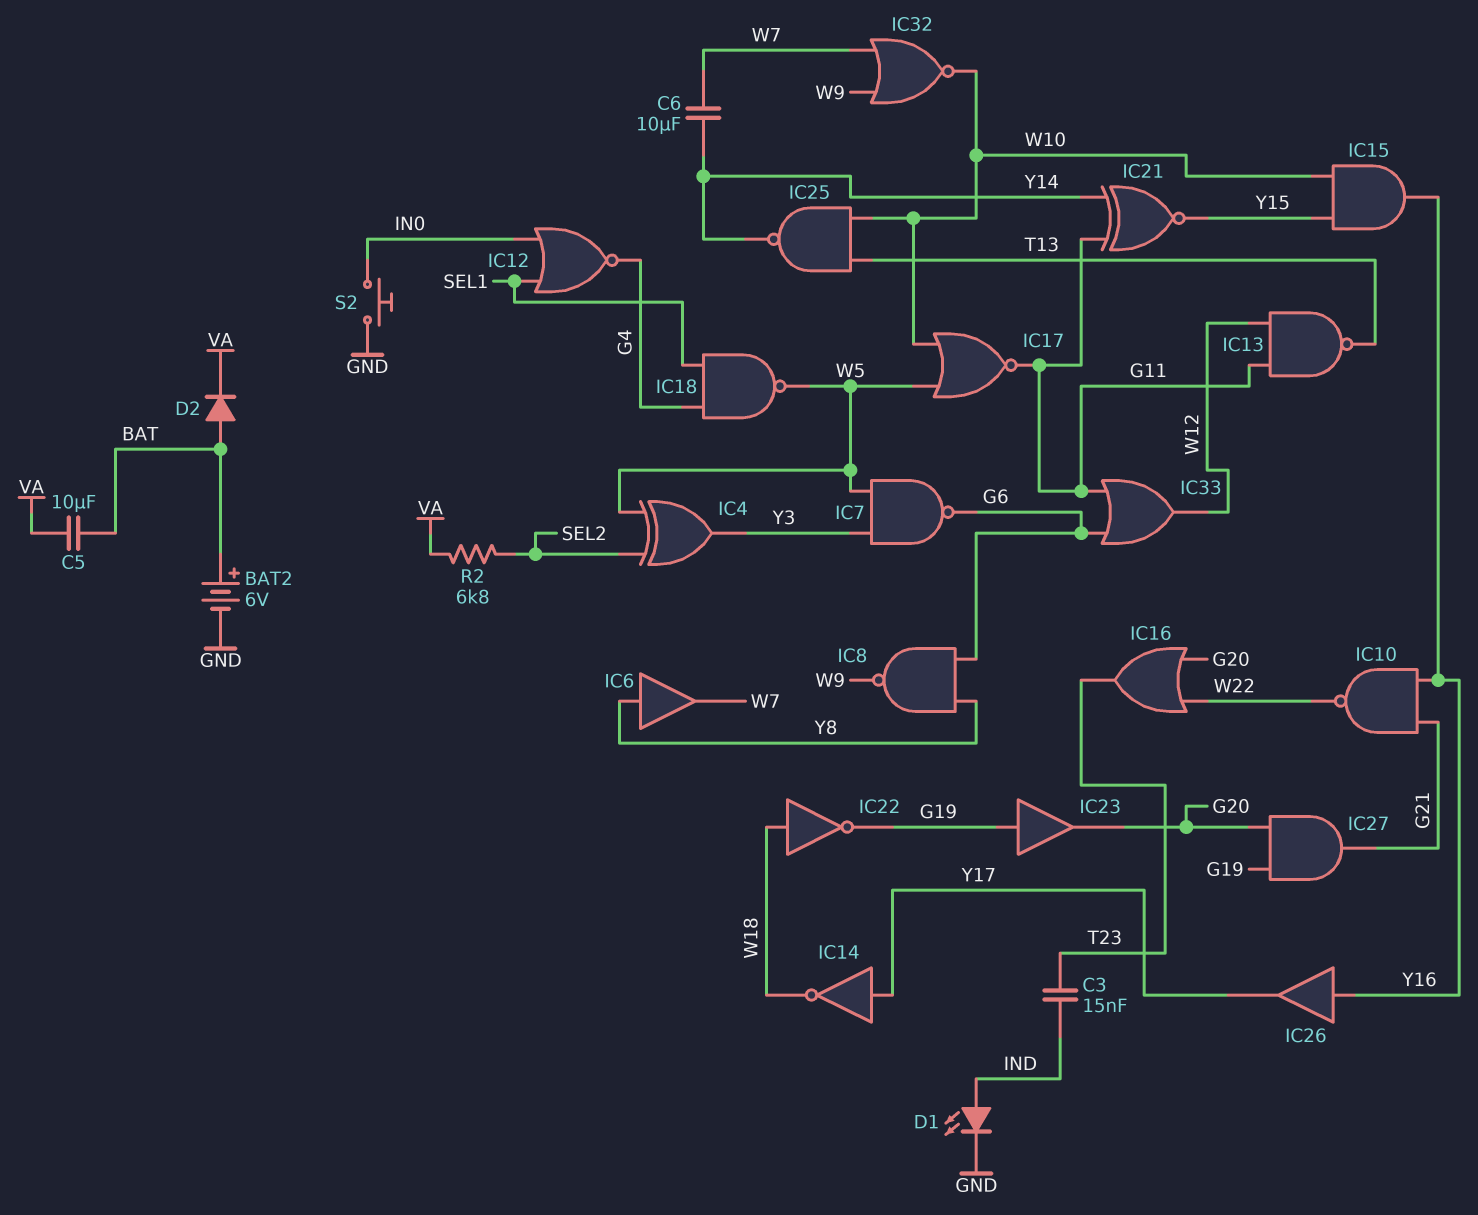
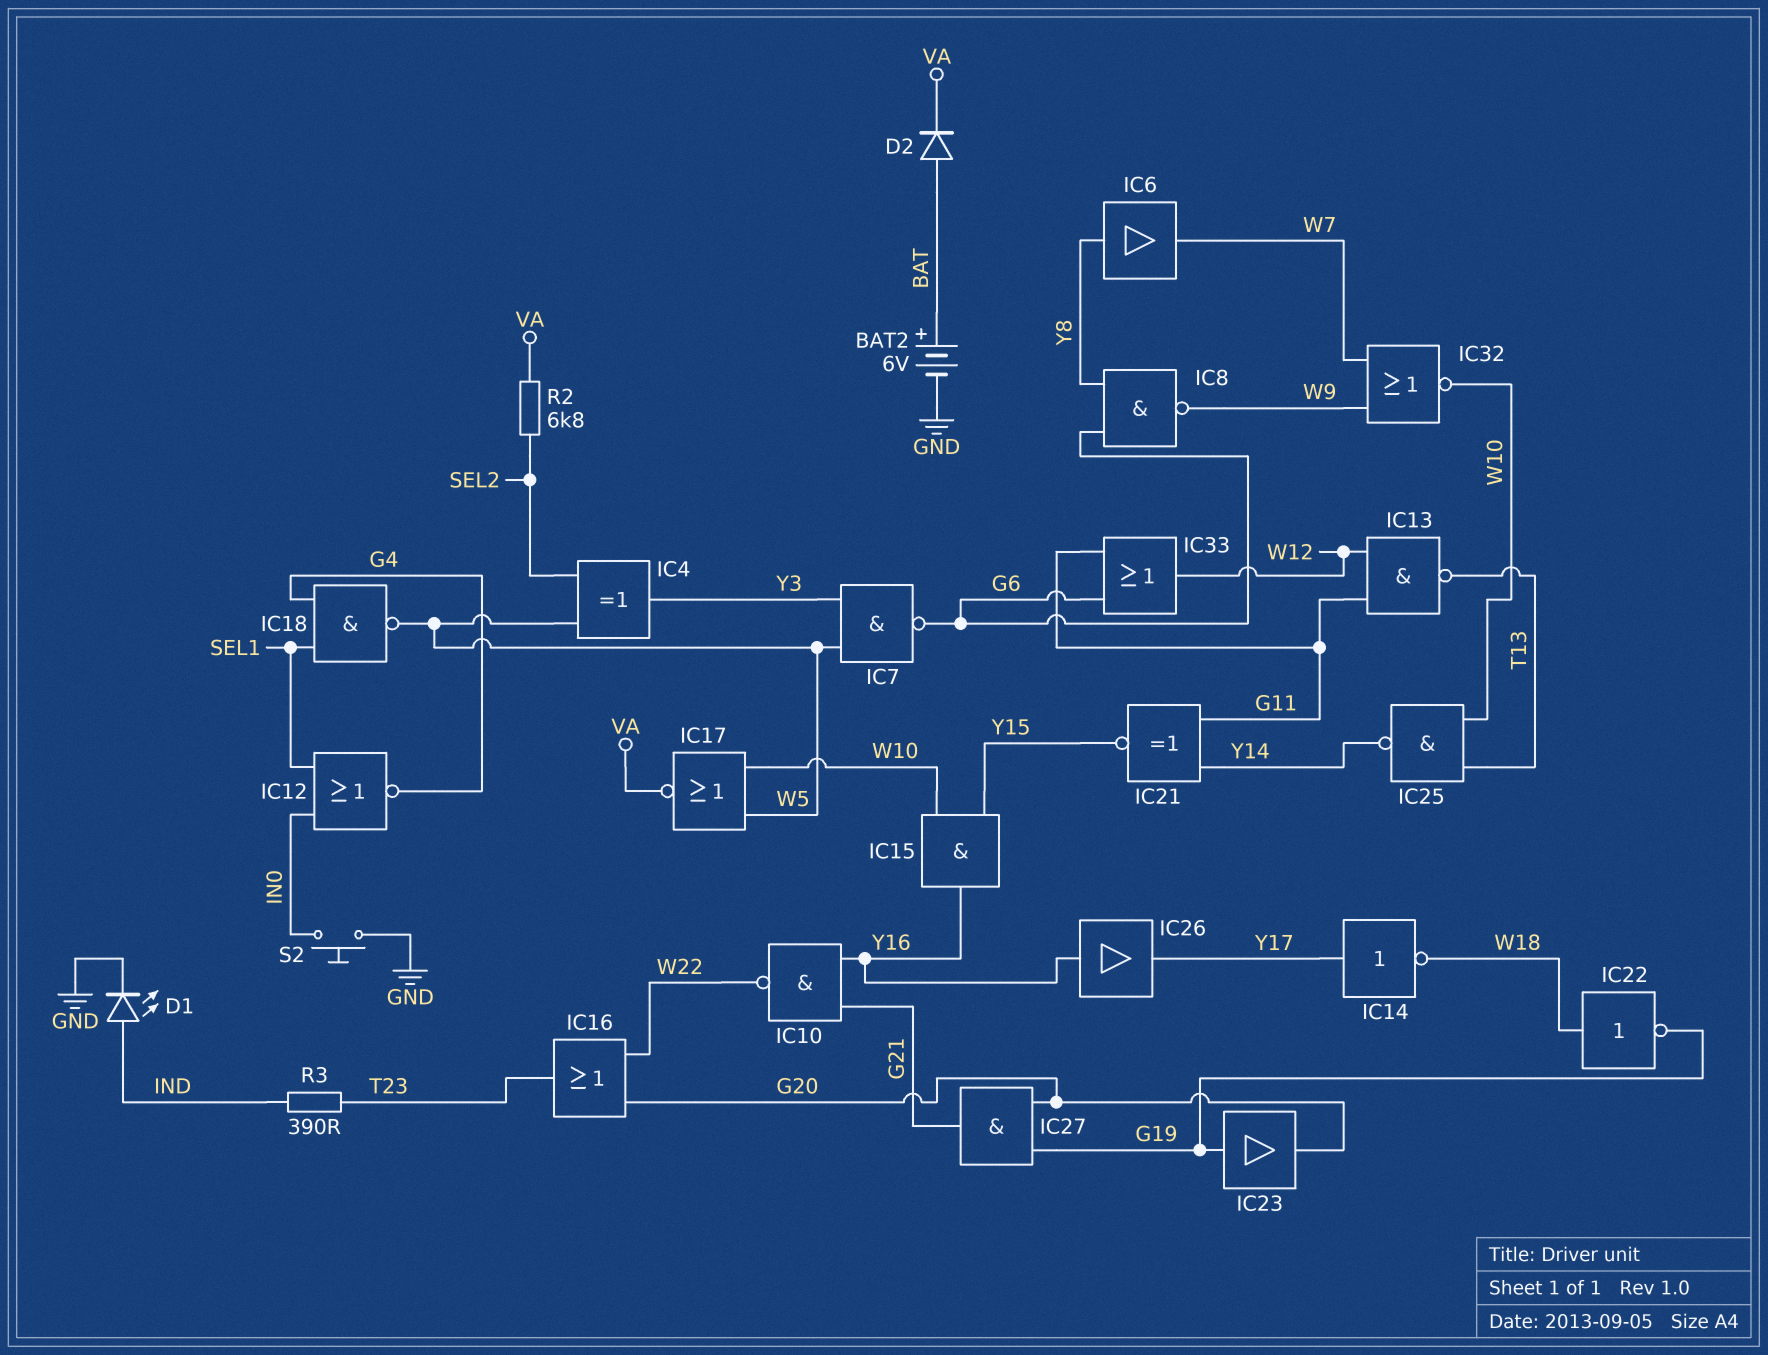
C3: 15nF (IND, T23) -> none
C5: 10uF (BAT, VA) -> none
C6: 10uF (W7, Y14) -> none
IC17: NOR (in W5, in W10, out G11) -> NOR (in W5, in W10, out VA)
R3: none -> 390 (IND, T23)

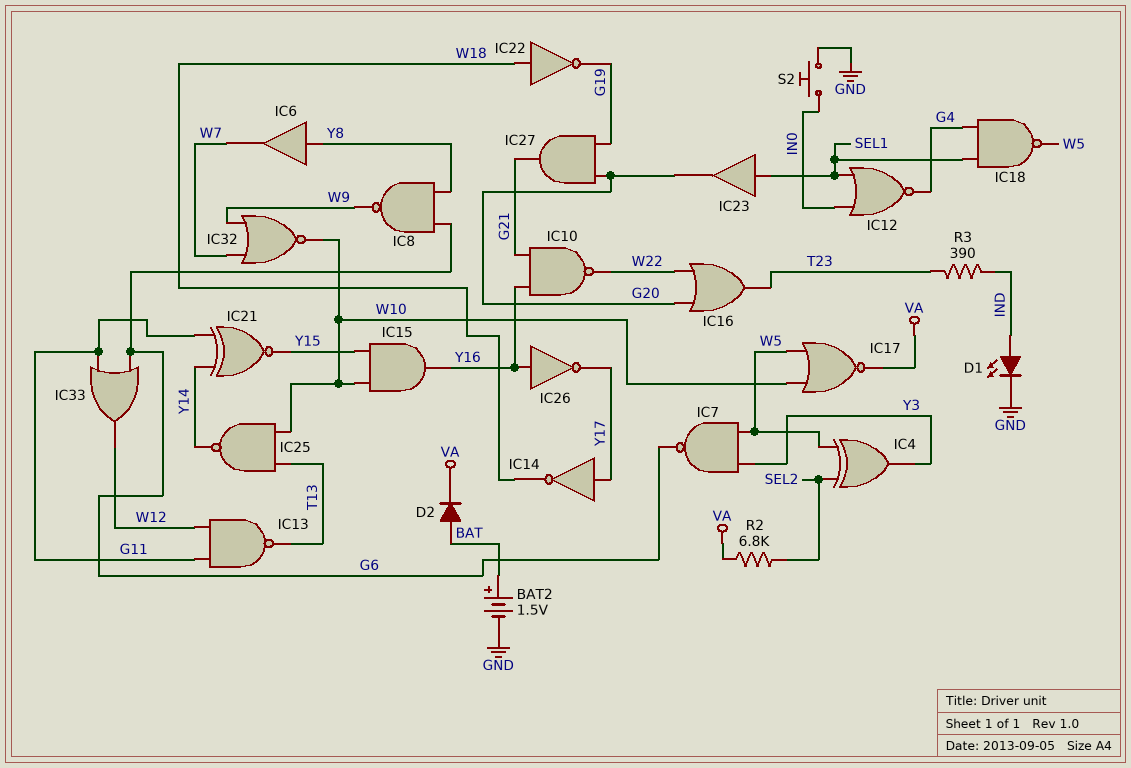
BAT2: 6V (plus BAT, minus GND) -> 1.5V (plus BAT, minus GND)
IC23: buffer (in G19, out G20) -> buffer (in SEL1, out G20)
IC26: buffer (in Y16, out Y17) -> NOT (in Y16, out Y17)

